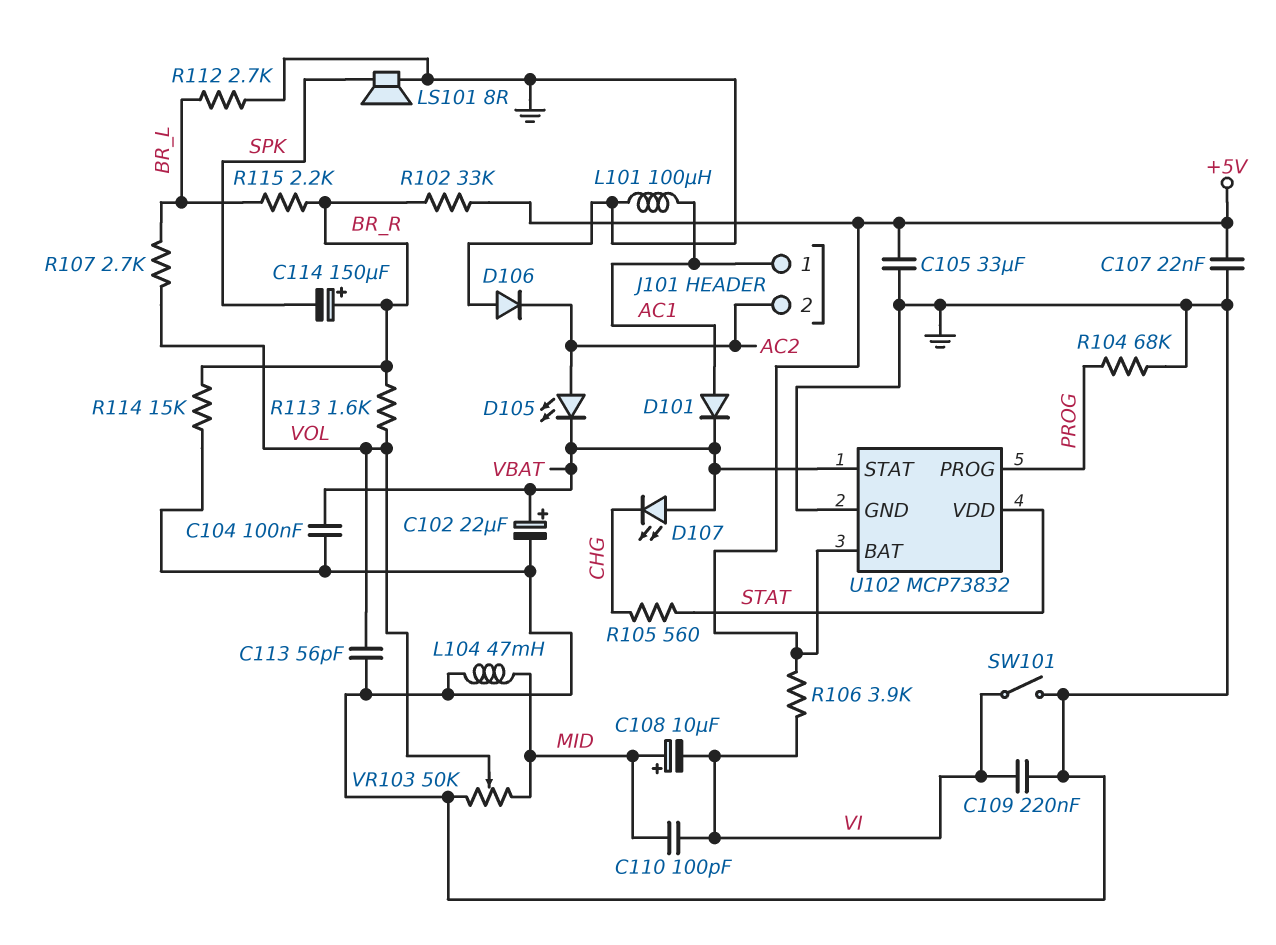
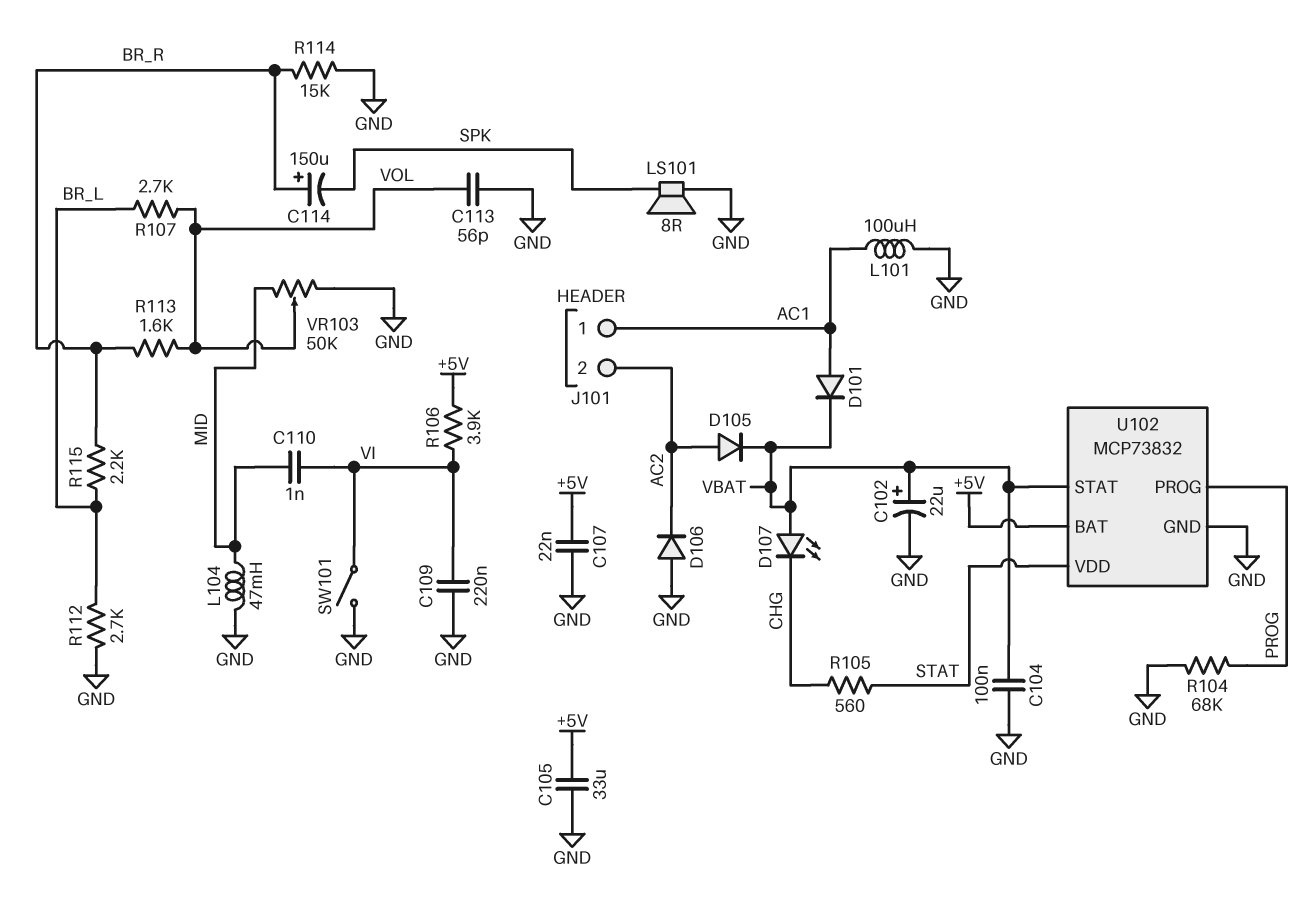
C108: 10uF (plus MID, minus VI) -> none
C110: 100pF (MID, VI) -> 1nF (MID, VI)
D105: LED (A AC2, K VBAT) -> diode (A AC2, K VBAT)
R102: 33k (+5V, BR_R) -> none

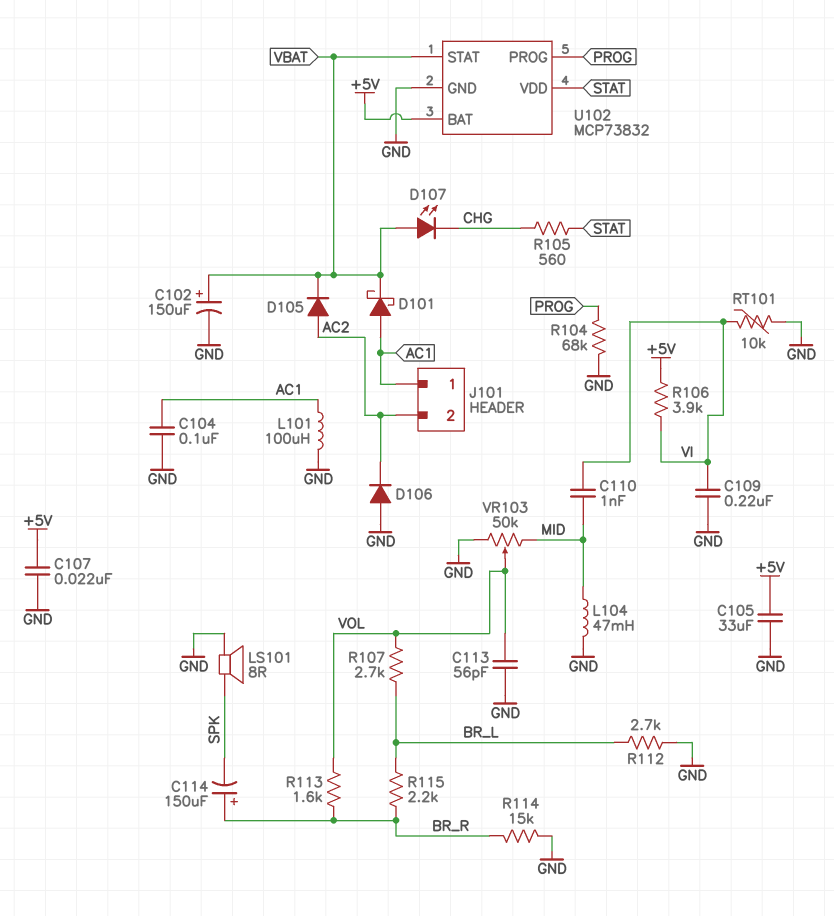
C102: 22uF (plus VBAT, minus GND) -> 150uF (plus VBAT, minus GND)
C104: 100nF (GND, VBAT) -> 100nF (AC1, GND)
D101: diode (A AC1, K VBAT) -> schottky (A AC1, K VBAT)
RT101: none -> 10k (GND, VI)
SW101: switch (GND, VI) -> none

